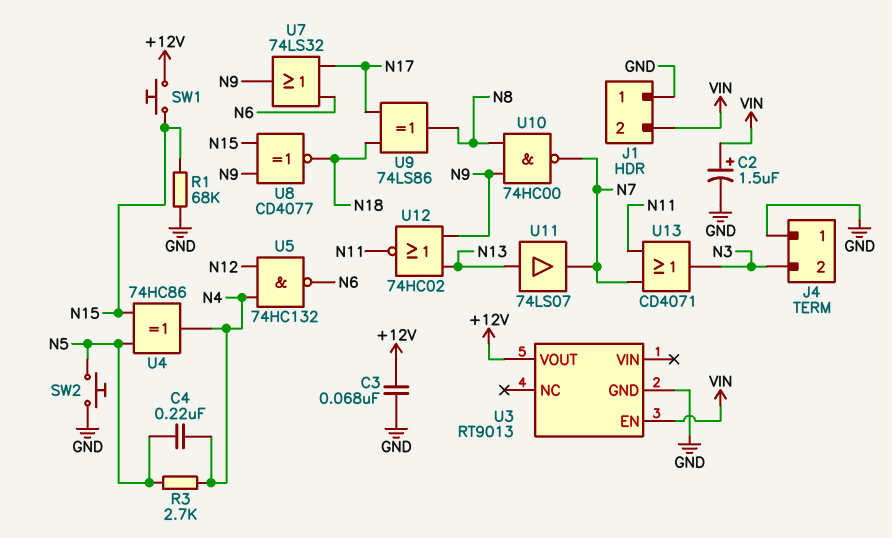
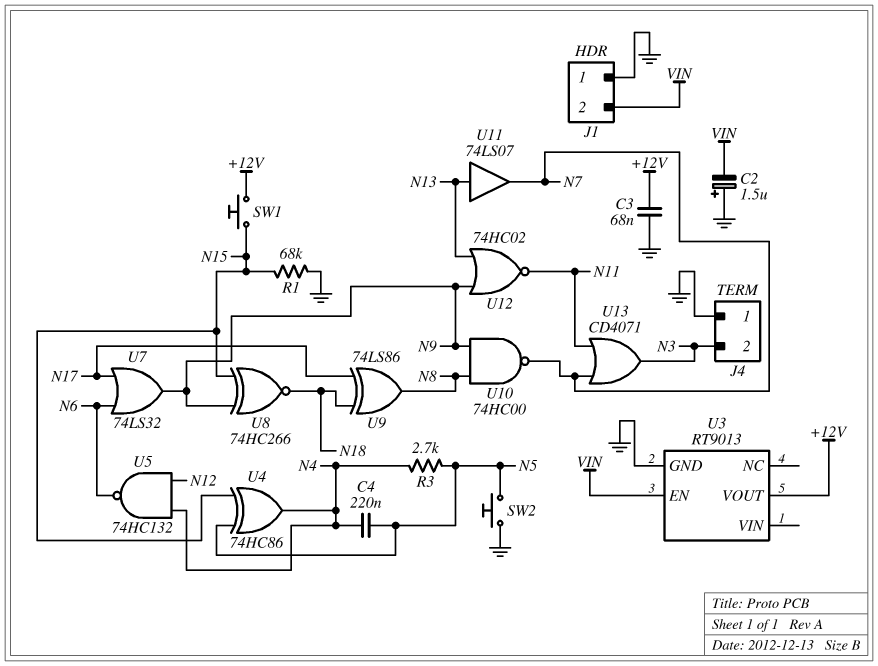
C2: 1.5uF (plus VIN, minus GND) -> 1.5uF (plus GND, minus VIN)
U8: XNOR CD4077 (in N9, in N15, out N18) -> XNOR 74HC266 (in N9, in N15, out N18)

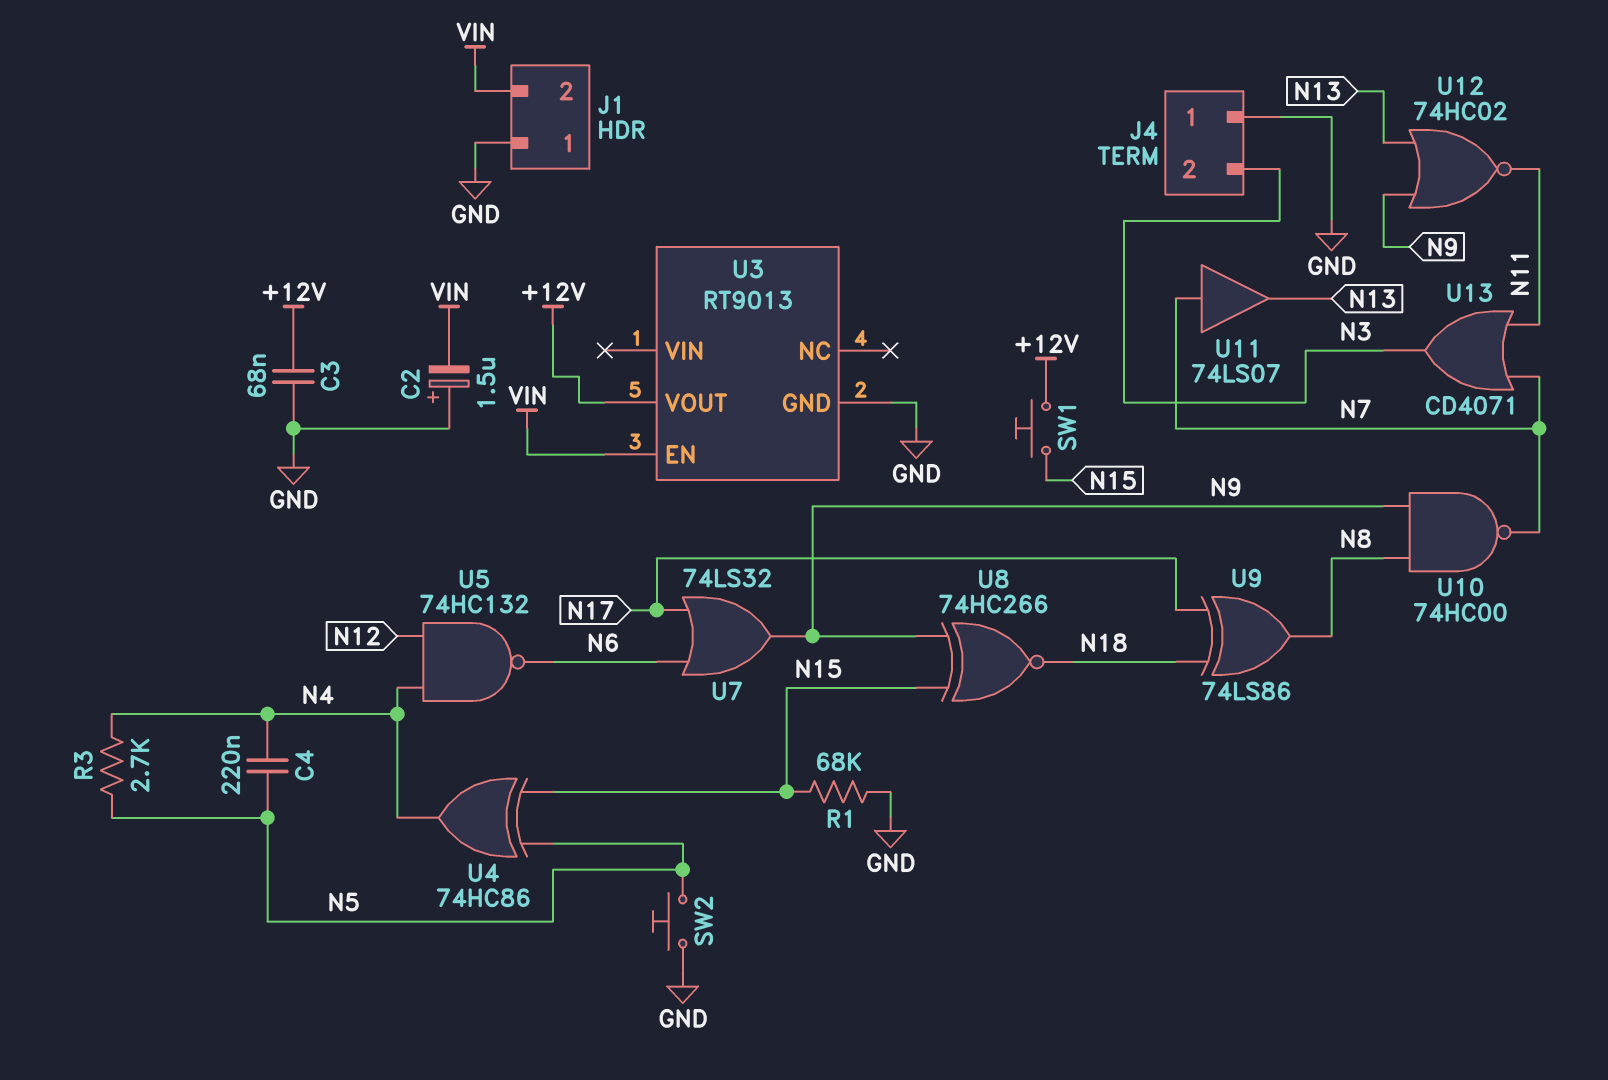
U11: buffer 74LS07 (in N13, out N7) -> buffer 74LS07 (in N7, out N13)

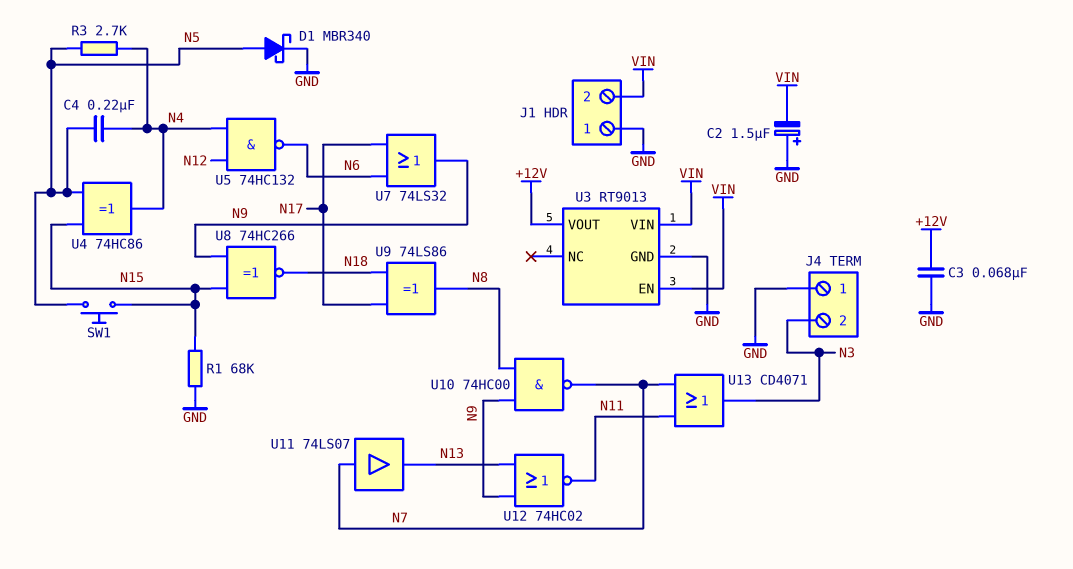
D1: none -> schottky MBR340 (A N5, K GND)
SW1: button (+12V, N15) -> button (N5, N15)
SW2: button (GND, N5) -> none
U3 pin VIN: none -> VIN

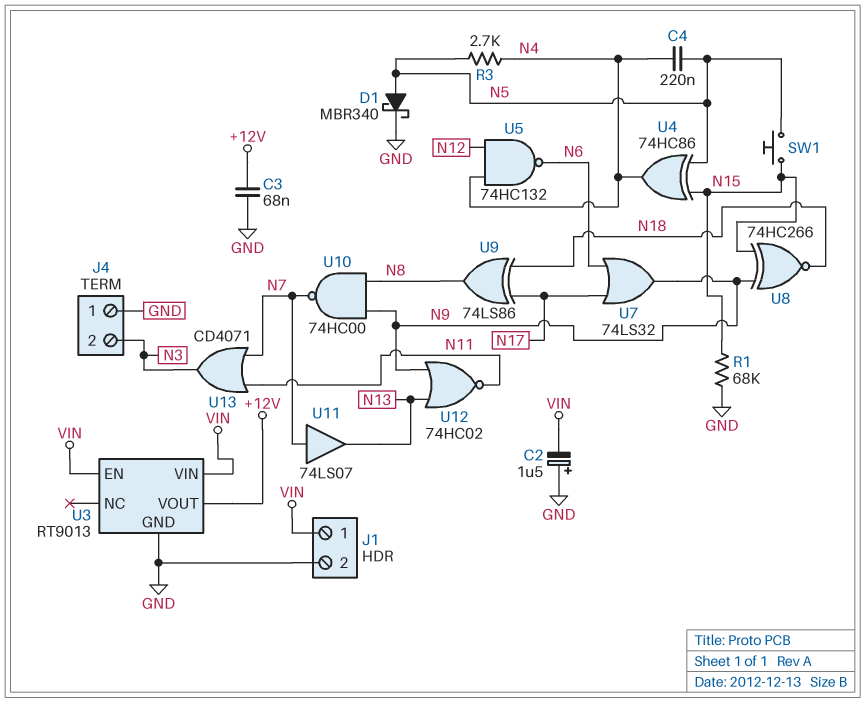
J1 pin 1: GND -> VIN
J1 pin 2: VIN -> GND

